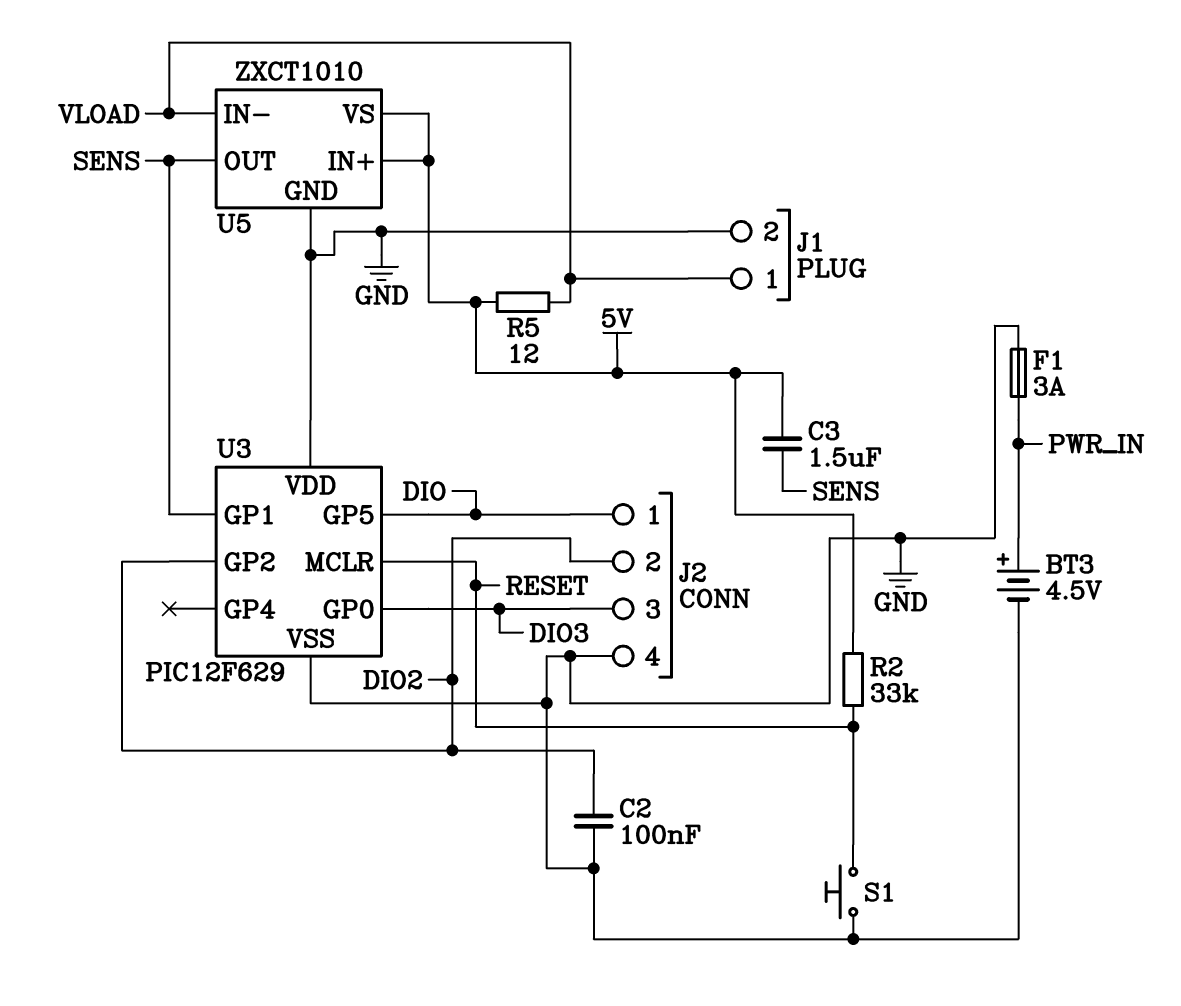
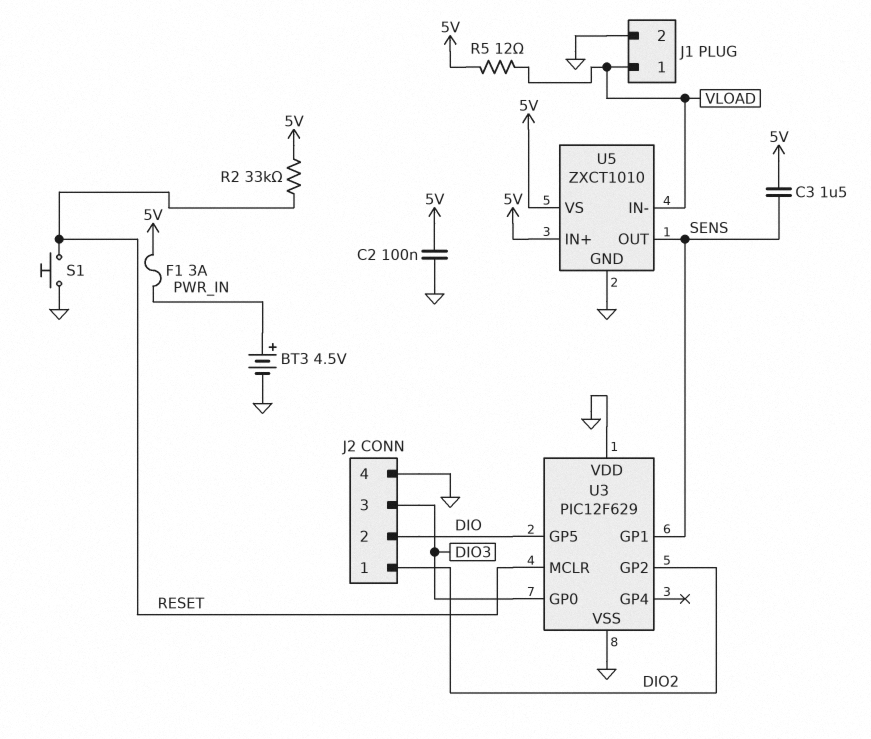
C2: 100nF (DIO2, GND) -> 100nF (5V, GND)
F1: 3A (GND, PWR_IN) -> 3A (5V, PWR_IN)
J2 pin 1: DIO -> DIO2
J2 pin 2: DIO2 -> DIO

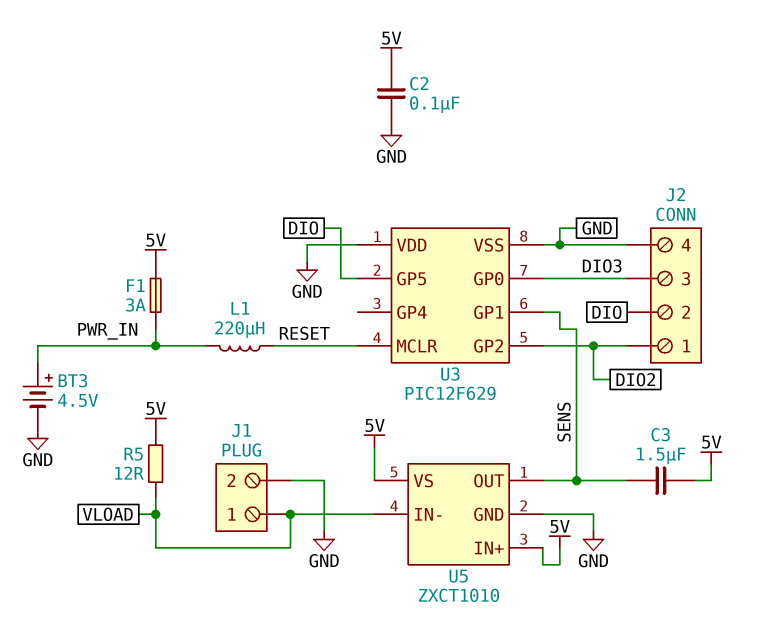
L1: none -> 220uH (PWR_IN, RESET)
R2: 33k (5V, RESET) -> none
S1: button (GND, RESET) -> none

